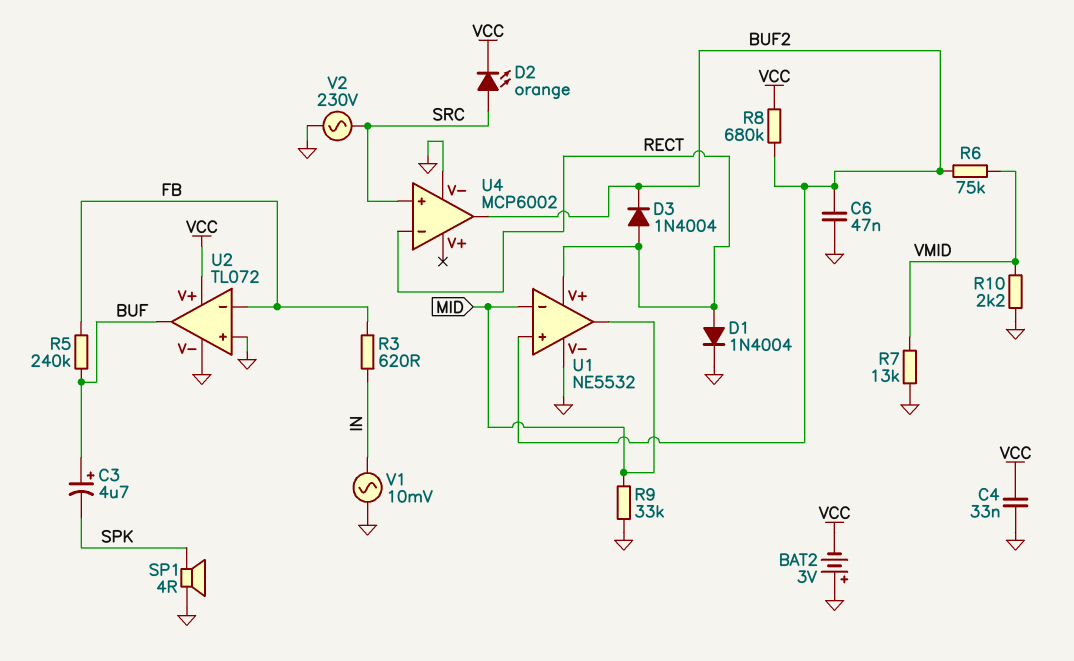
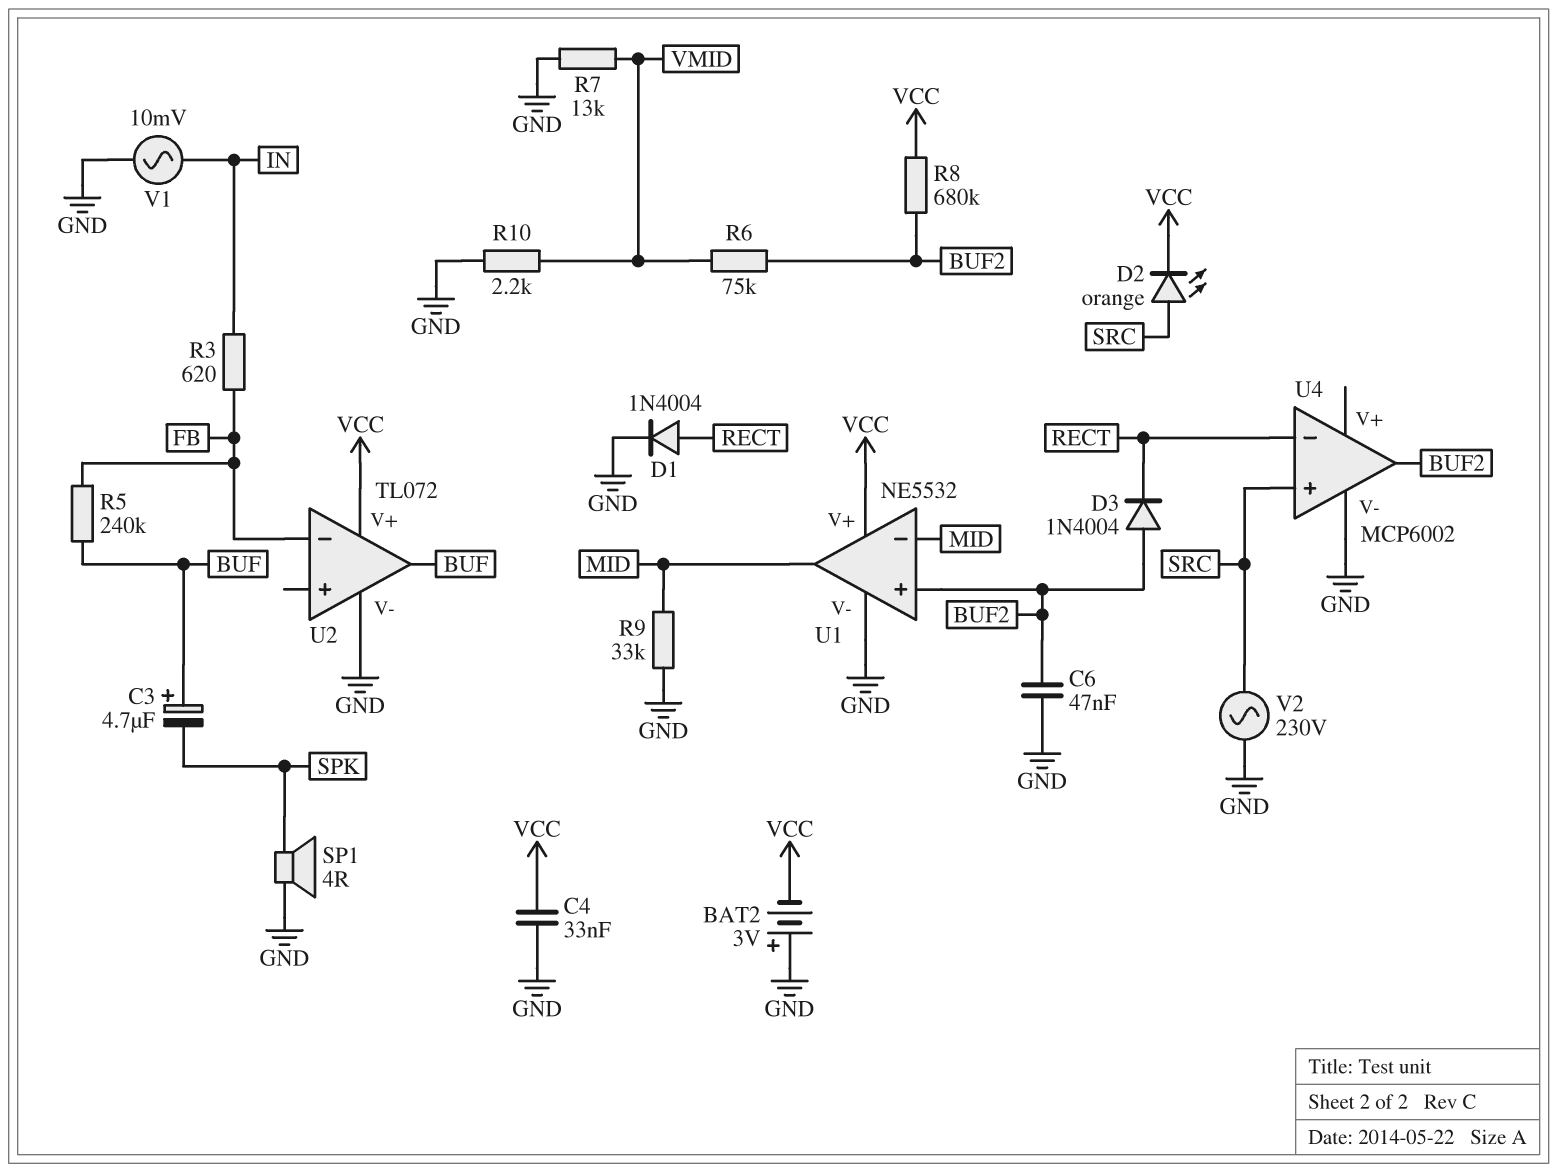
D3: diode 1N4004 (A RECT, K BUF2) -> diode 1N4004 (A BUF2, K RECT)
U1 pin V+: RECT -> VCC
U2 pin in+: GND -> none

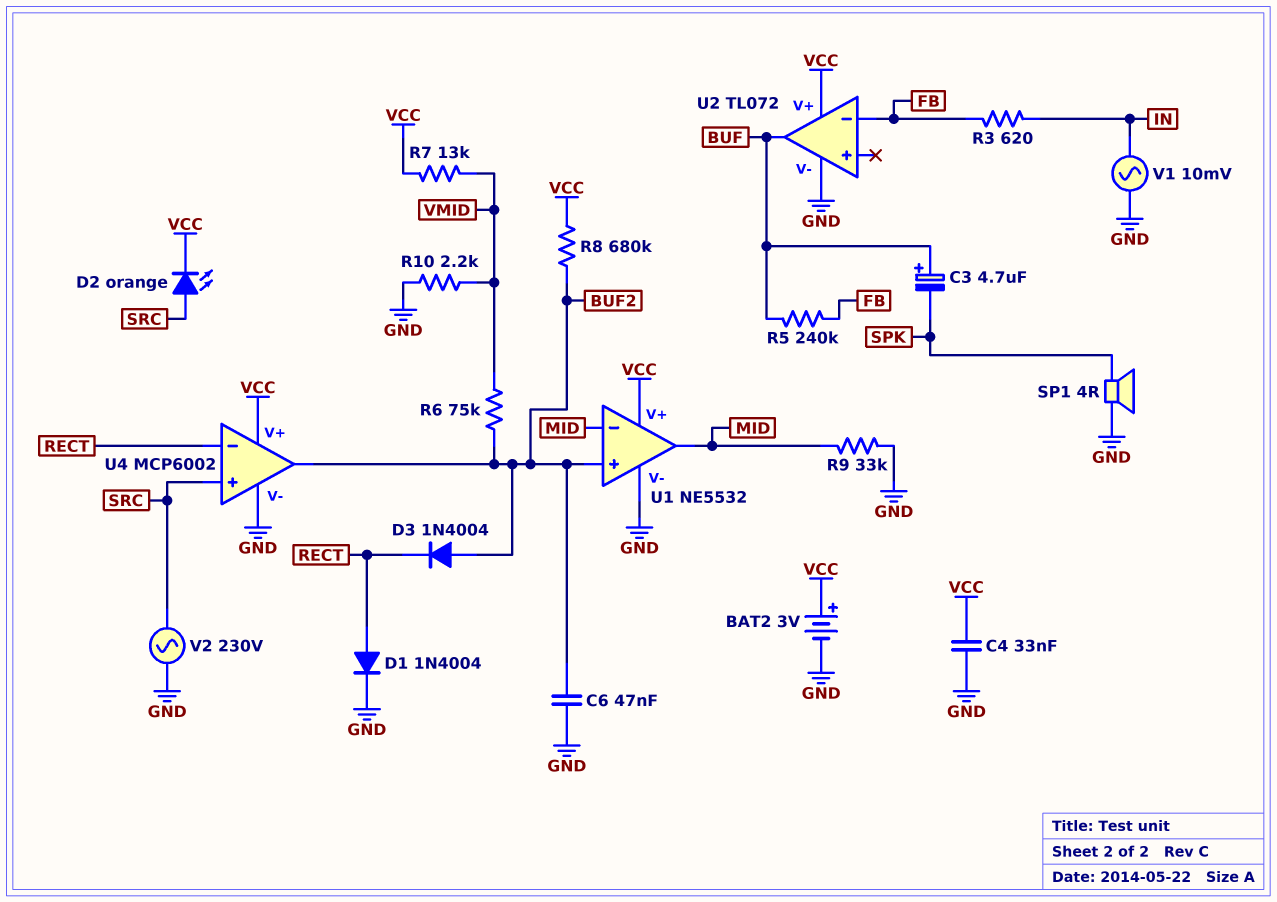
BAT2: 3V (plus GND, minus VCC) -> 3V (plus VCC, minus GND)
R7: 13k (GND, VMID) -> 13k (VCC, VMID)
U4 pin V+: none -> VCC

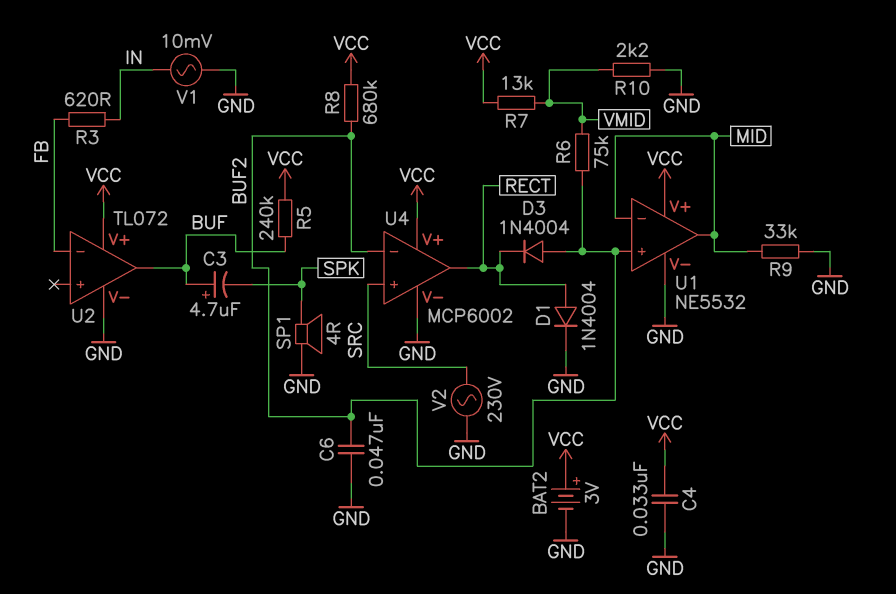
D2: LED orange (A SRC, K VCC) -> none
R5: 240k (BUF, FB) -> 240k (BUF, VCC)
U4 pin in-: RECT -> BUF2
U4 pin out: BUF2 -> RECT

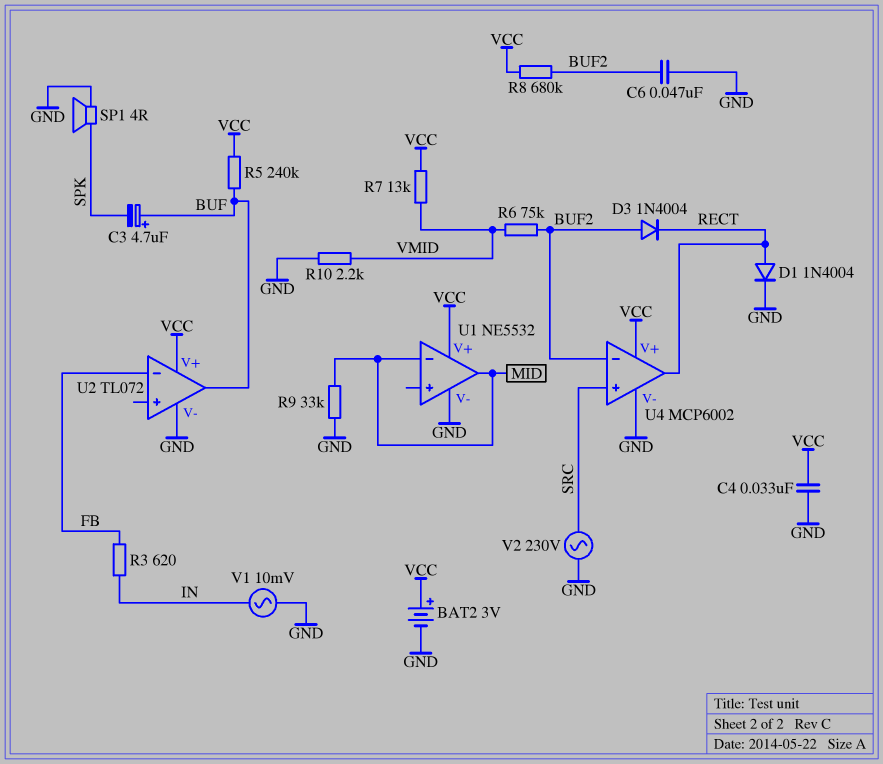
U1 pin in+: BUF2 -> none

